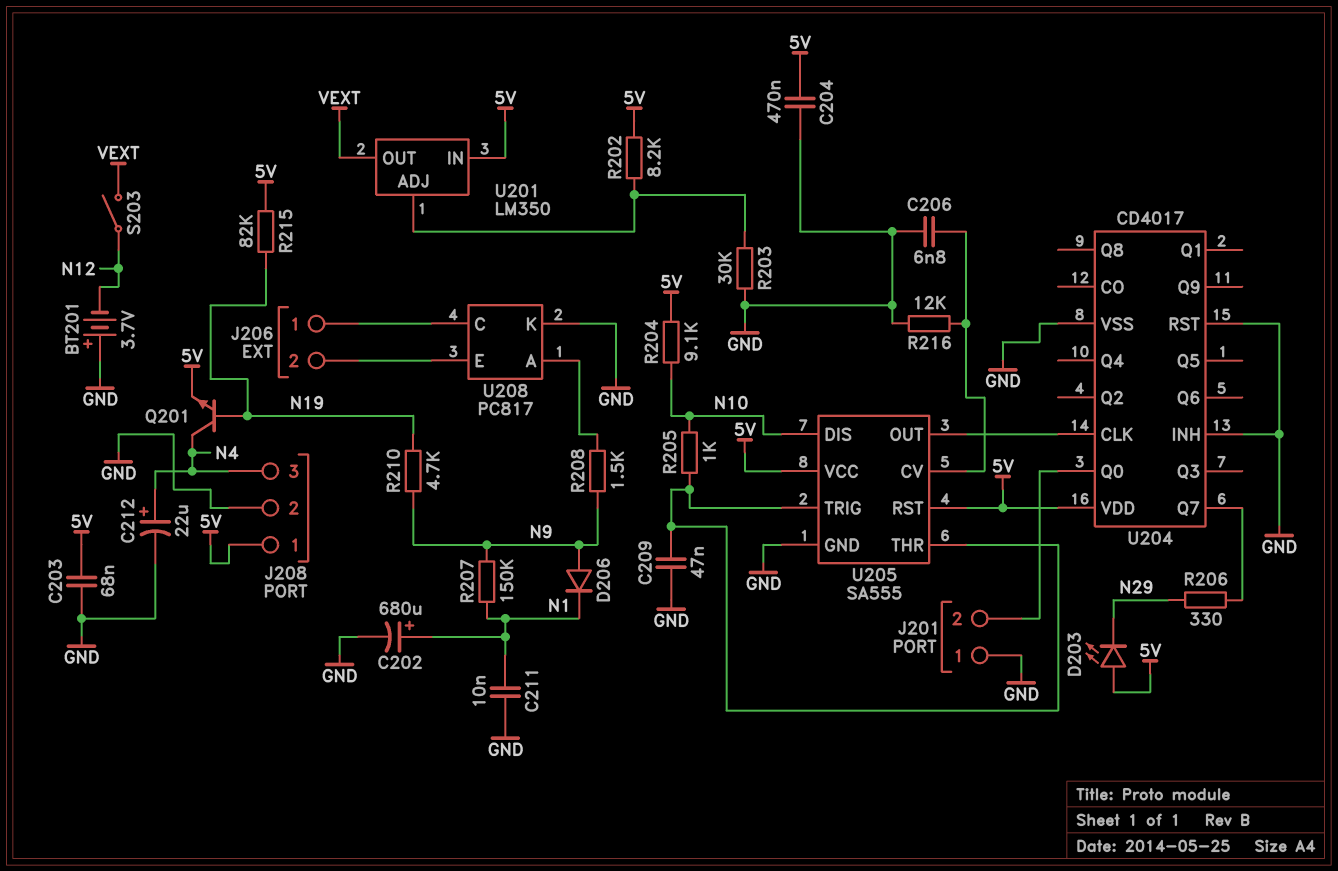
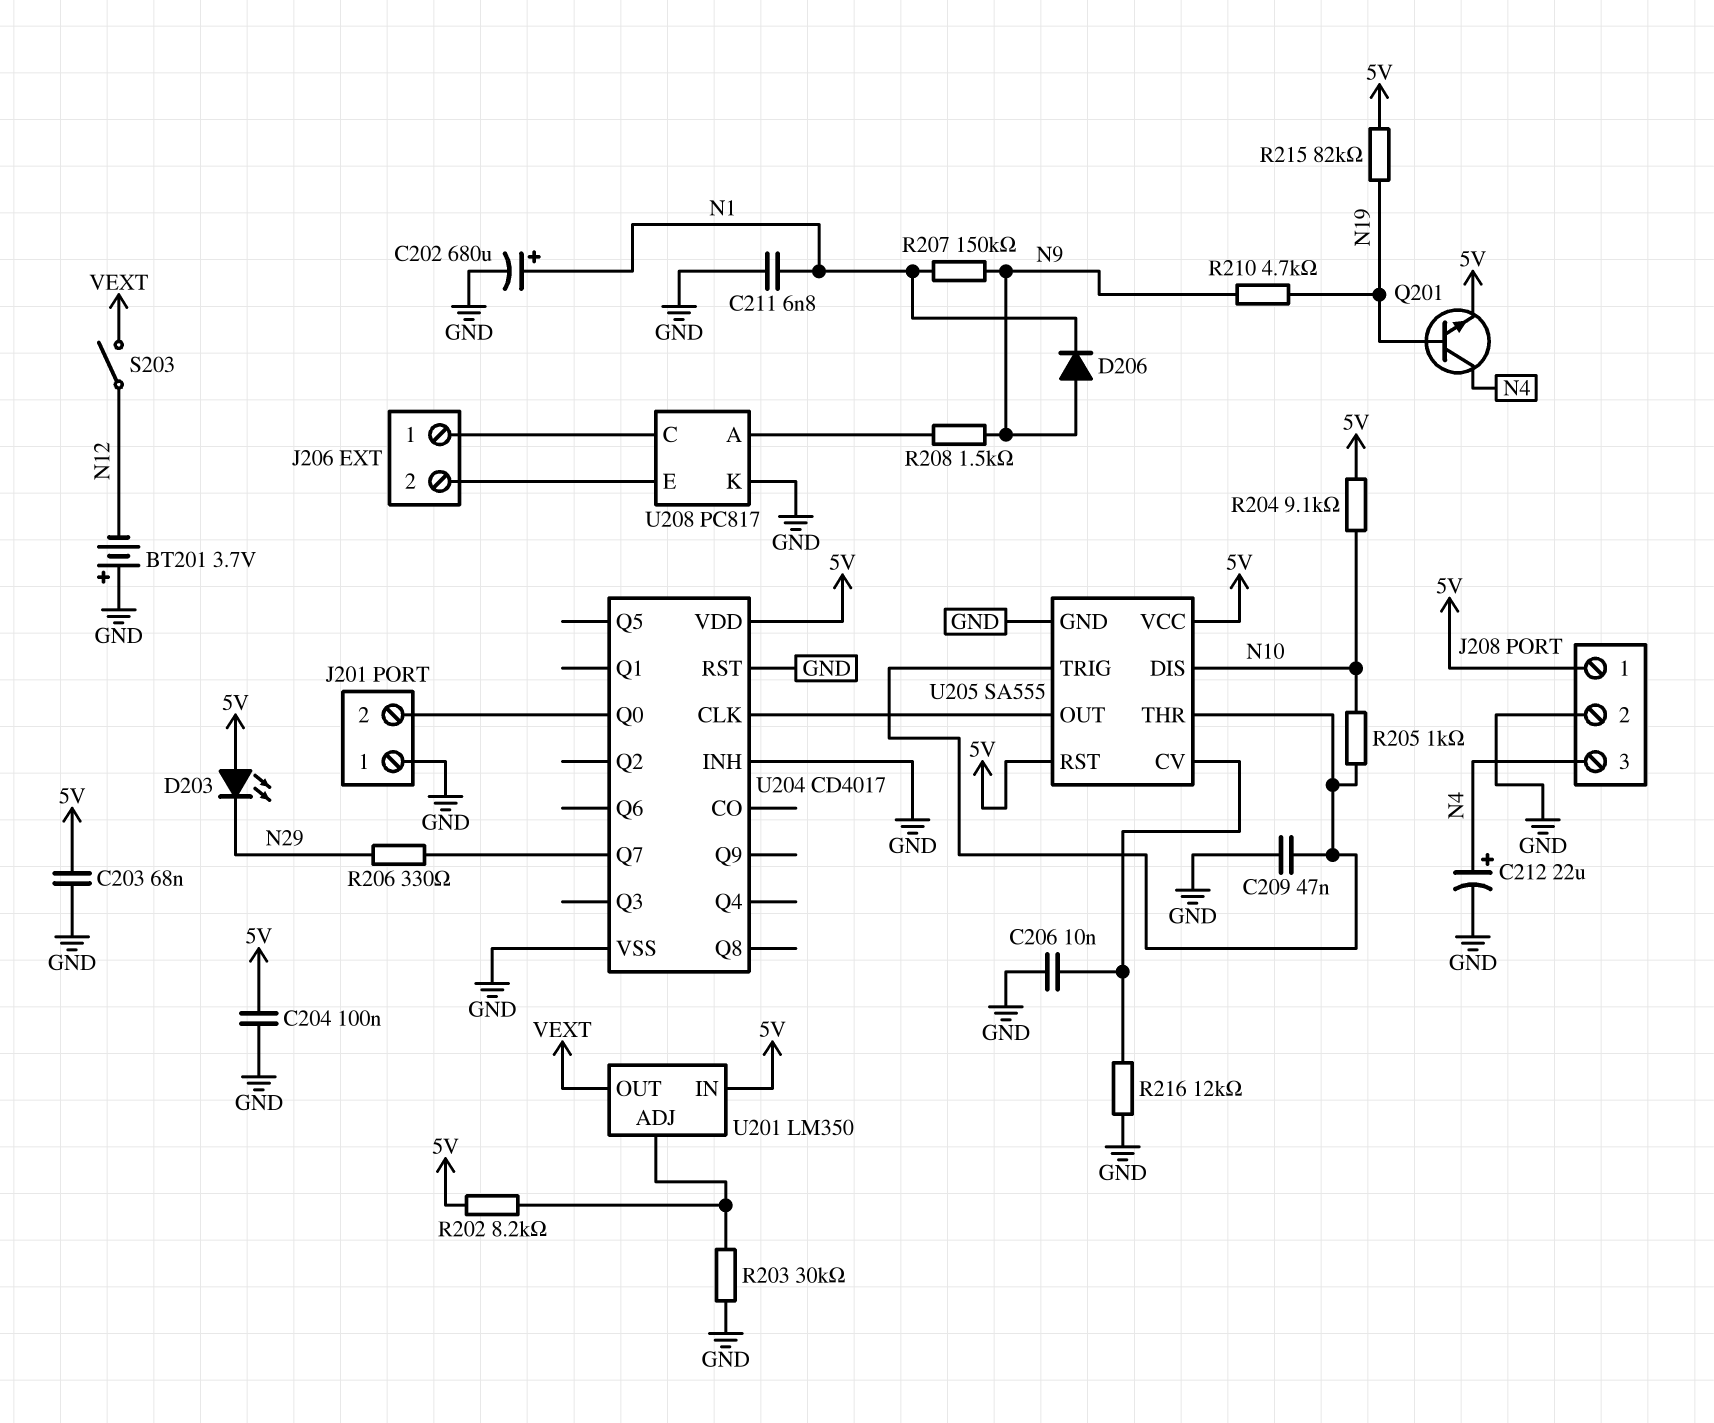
C204: 470nF (5V, GND) -> 100nF (5V, GND)
C206: 6.8nF (GND, U205/CV) -> 10nF (GND, U205/CV)
C211: 10nF (GND, N1) -> 6.8nF (GND, N1)

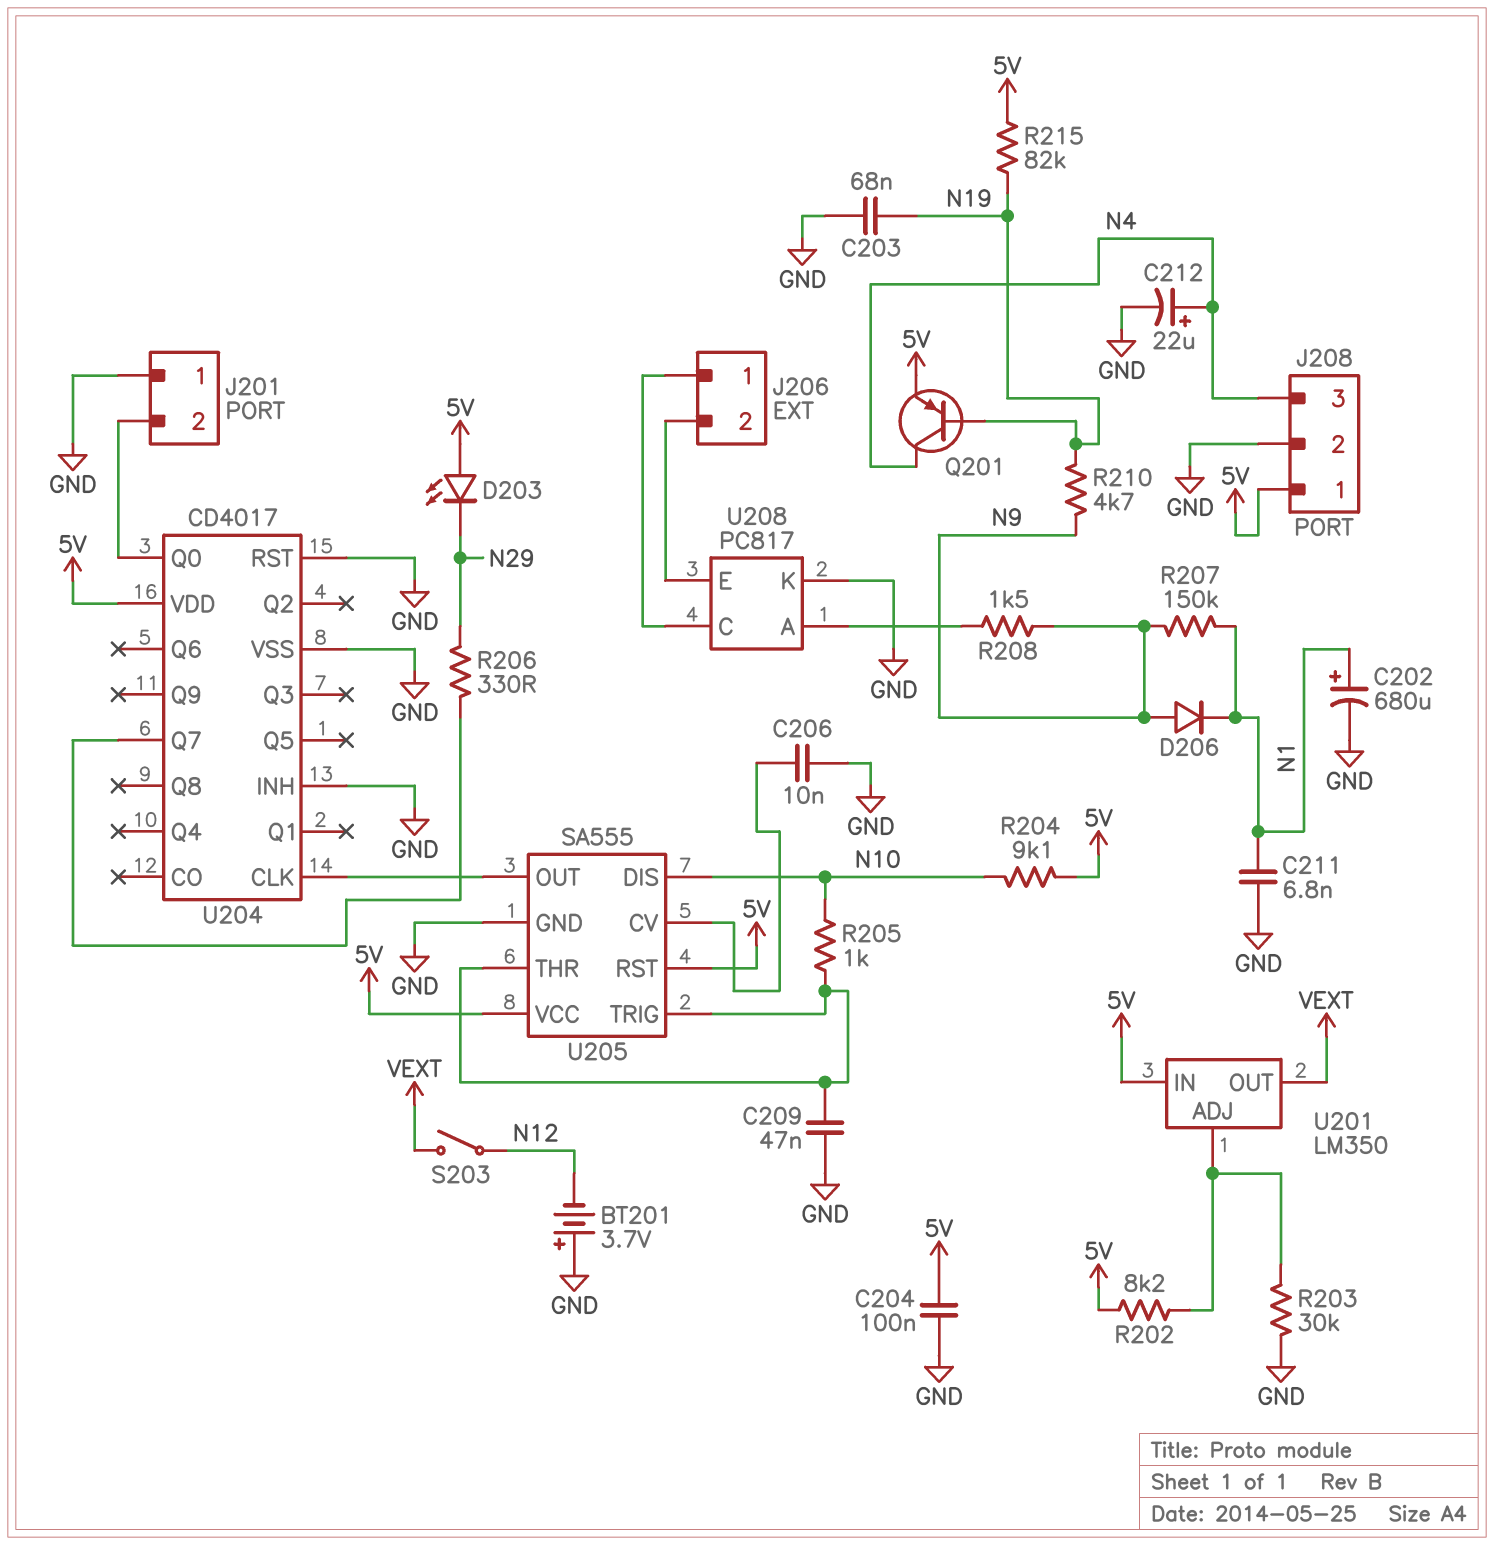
C203: 68nF (5V, GND) -> 68nF (GND, N19)
Q201: NPN (B N19, C N4, E 5V) -> PNP (B N19, C N4, E 5V)
R216: 12k (GND, U205/CV) -> none

